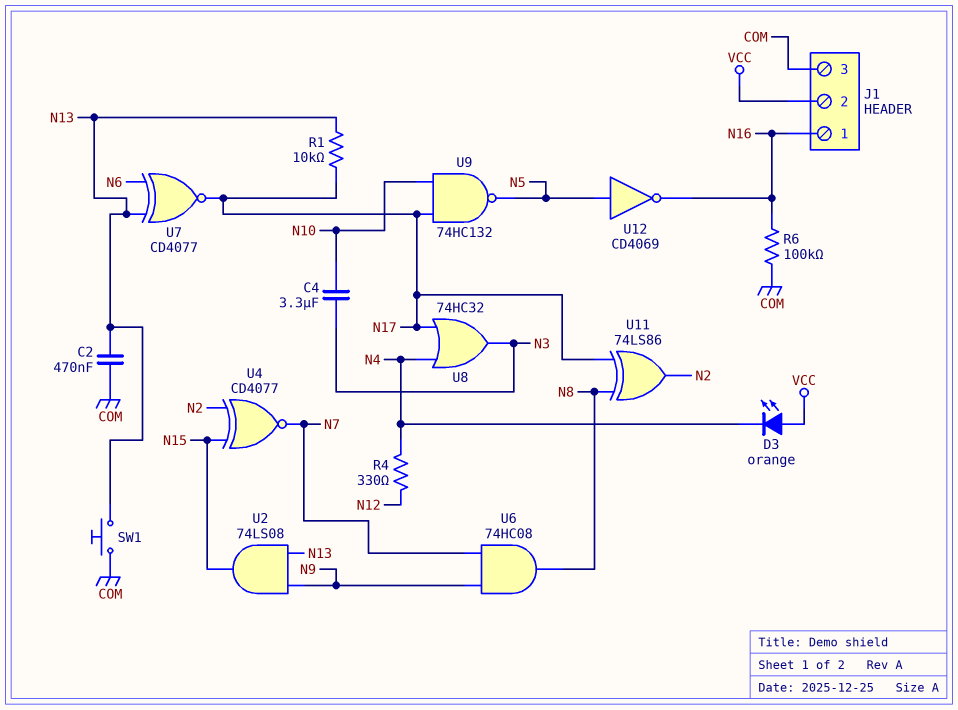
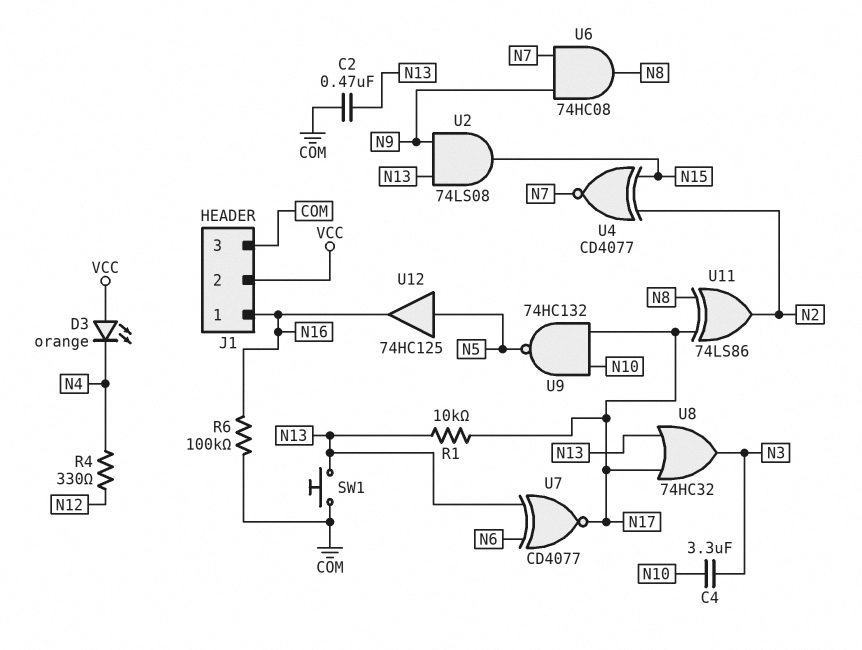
U8: OR 74HC32 (in N4, in N17, out N3) -> OR 74HC32 (in N13, in N17, out N3)
U12: NOT CD4069 (in N5, out N16) -> buffer 74HC125 (in N5, out N16)

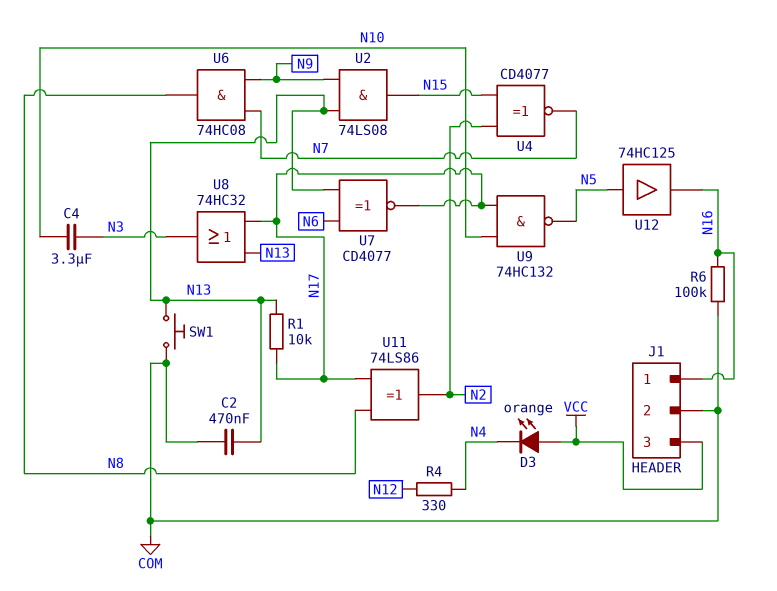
J1 pin 2: VCC -> COM
J1 pin 3: COM -> VCC

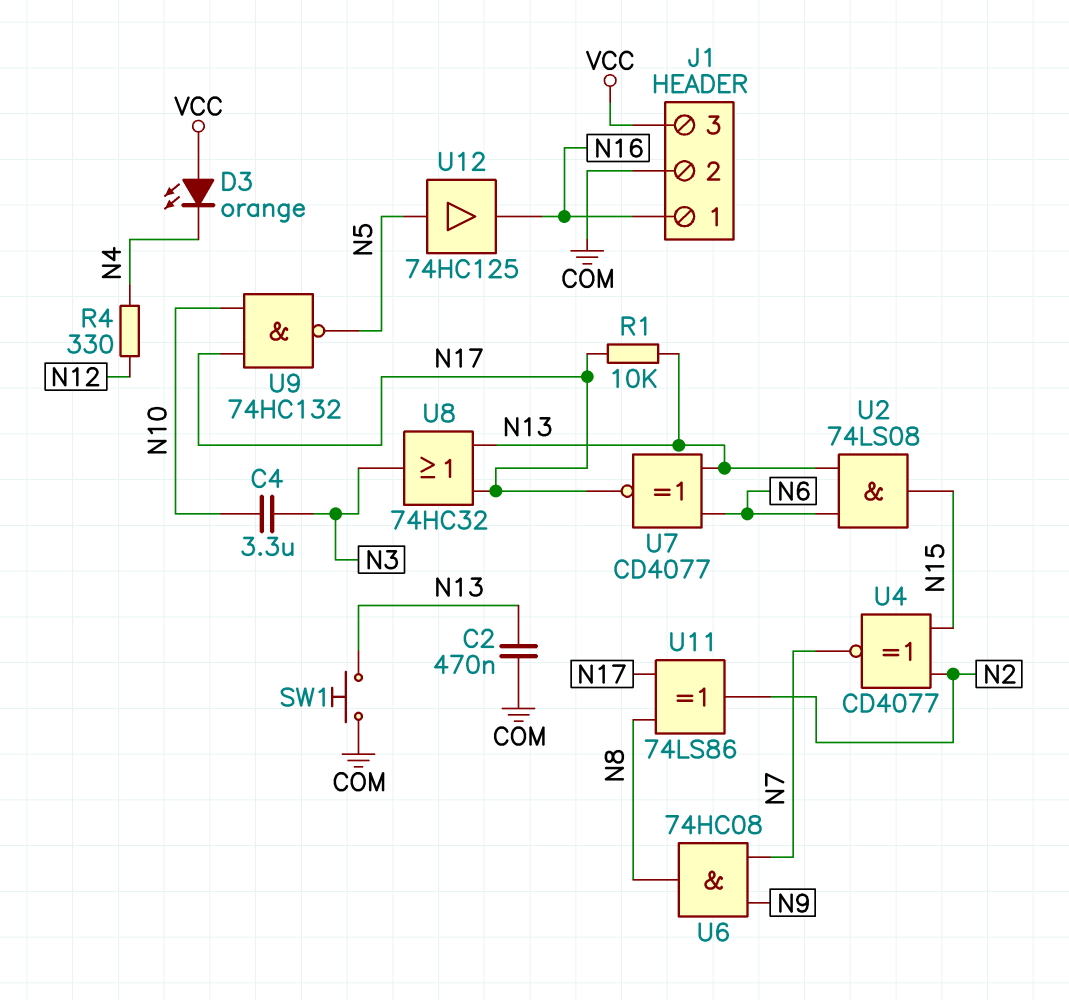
R6: 100k (COM, N16) -> none
U2: AND 74LS08 (in N9, in N13, out N15) -> AND 74LS08 (in N6, in N13, out N15)

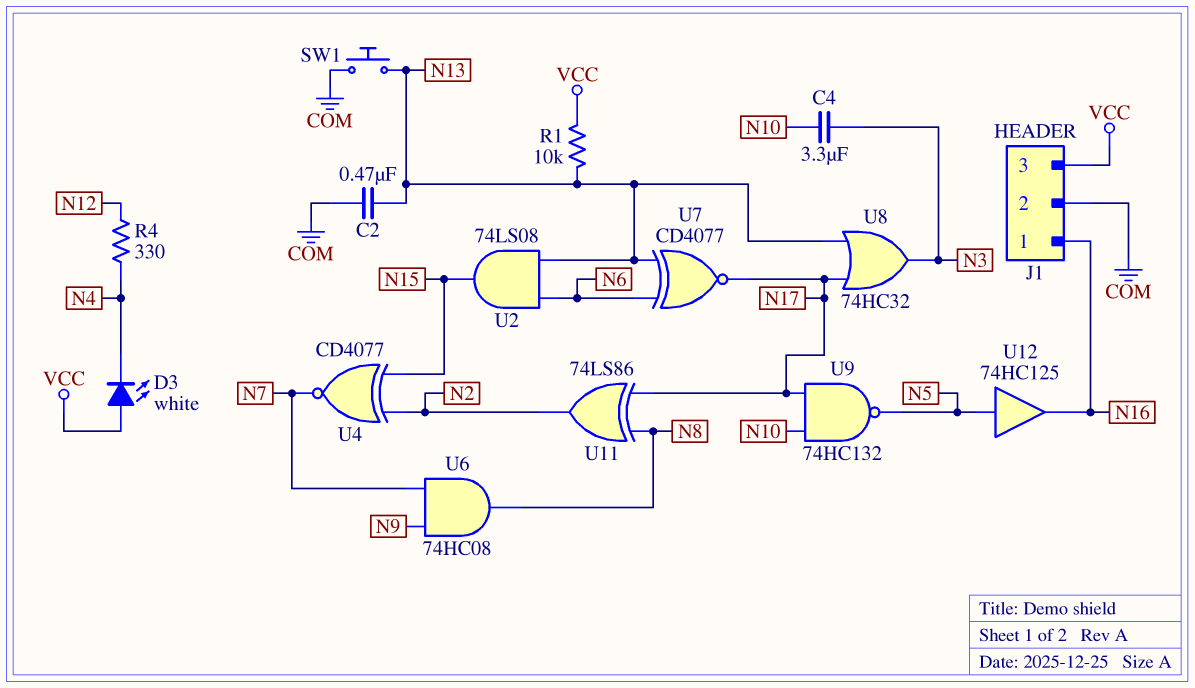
D3: LED orange (A VCC, K N4) -> LED white (A VCC, K N4)
R1: 10k (N13, N17) -> 10k (N13, VCC)

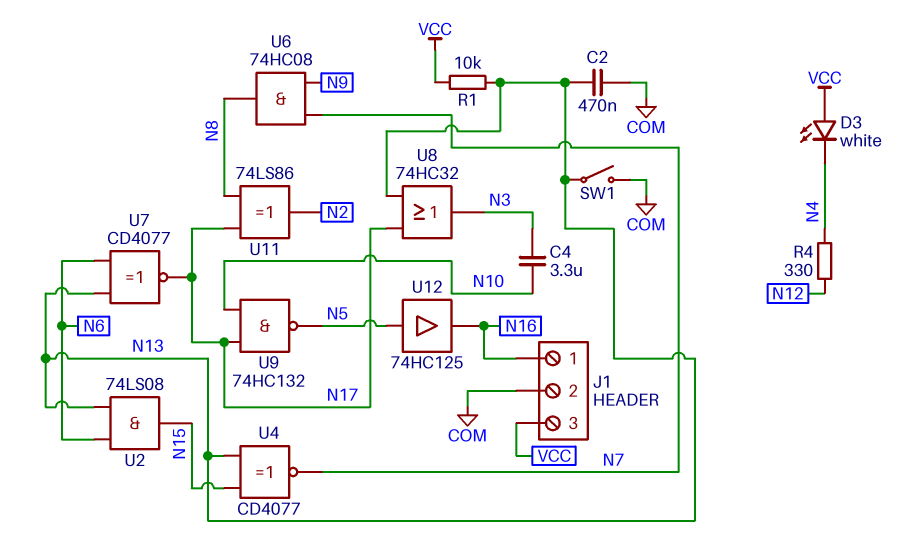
SW1: button (COM, N13) -> switch (COM, N13)
U4: XNOR CD4077 (in N2, in N15, out N7) -> XNOR CD4077 (in N13, in N15, out N7)

